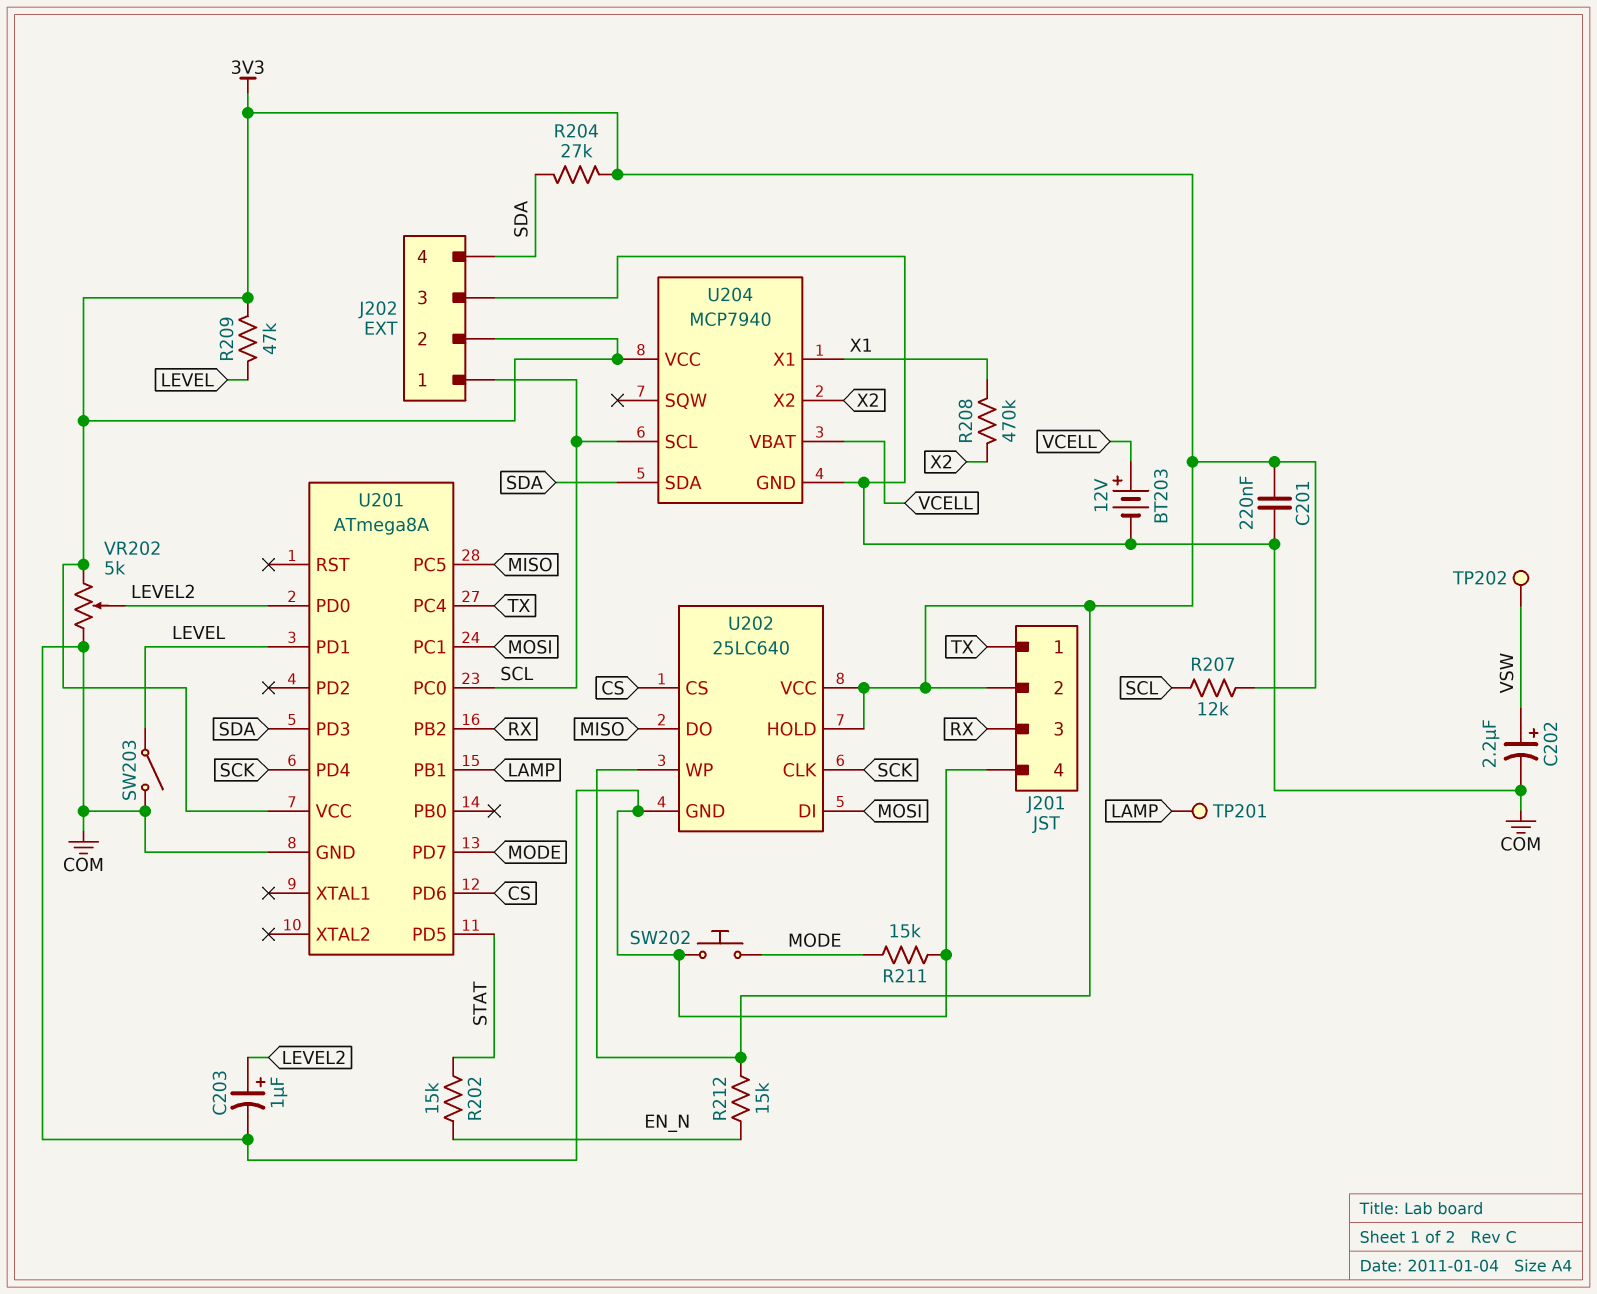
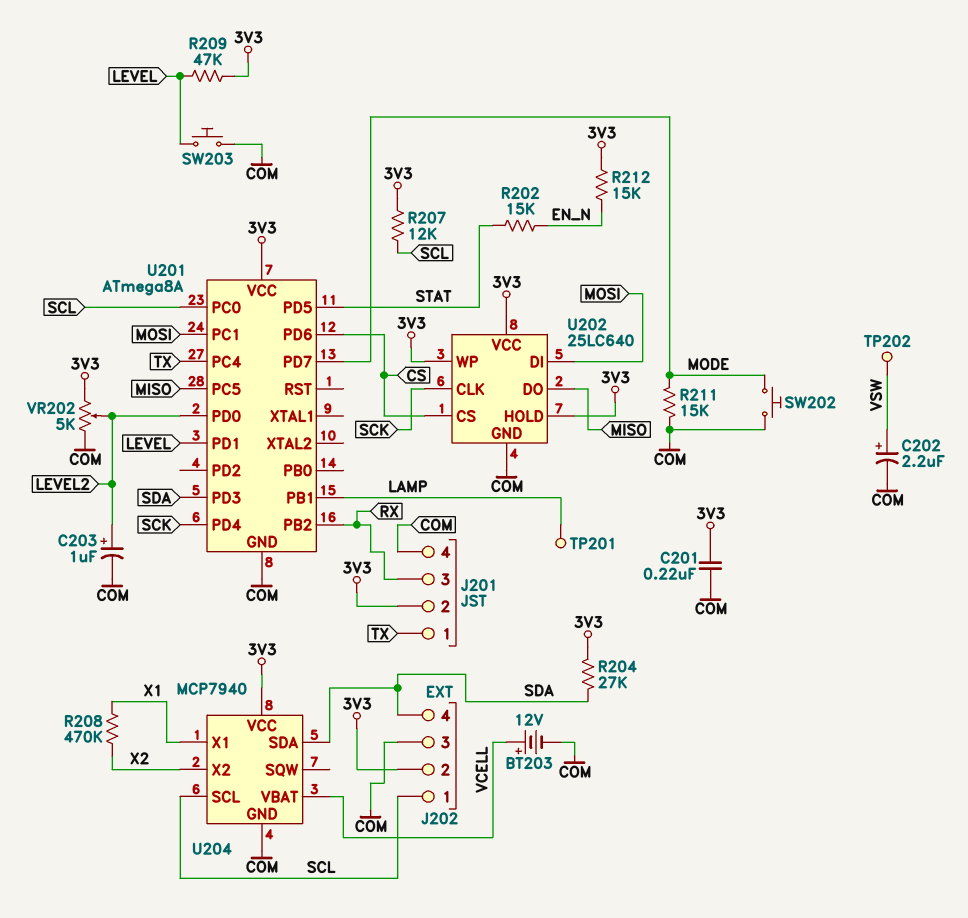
SW203: switch (COM, LEVEL) -> button (COM, LEVEL)

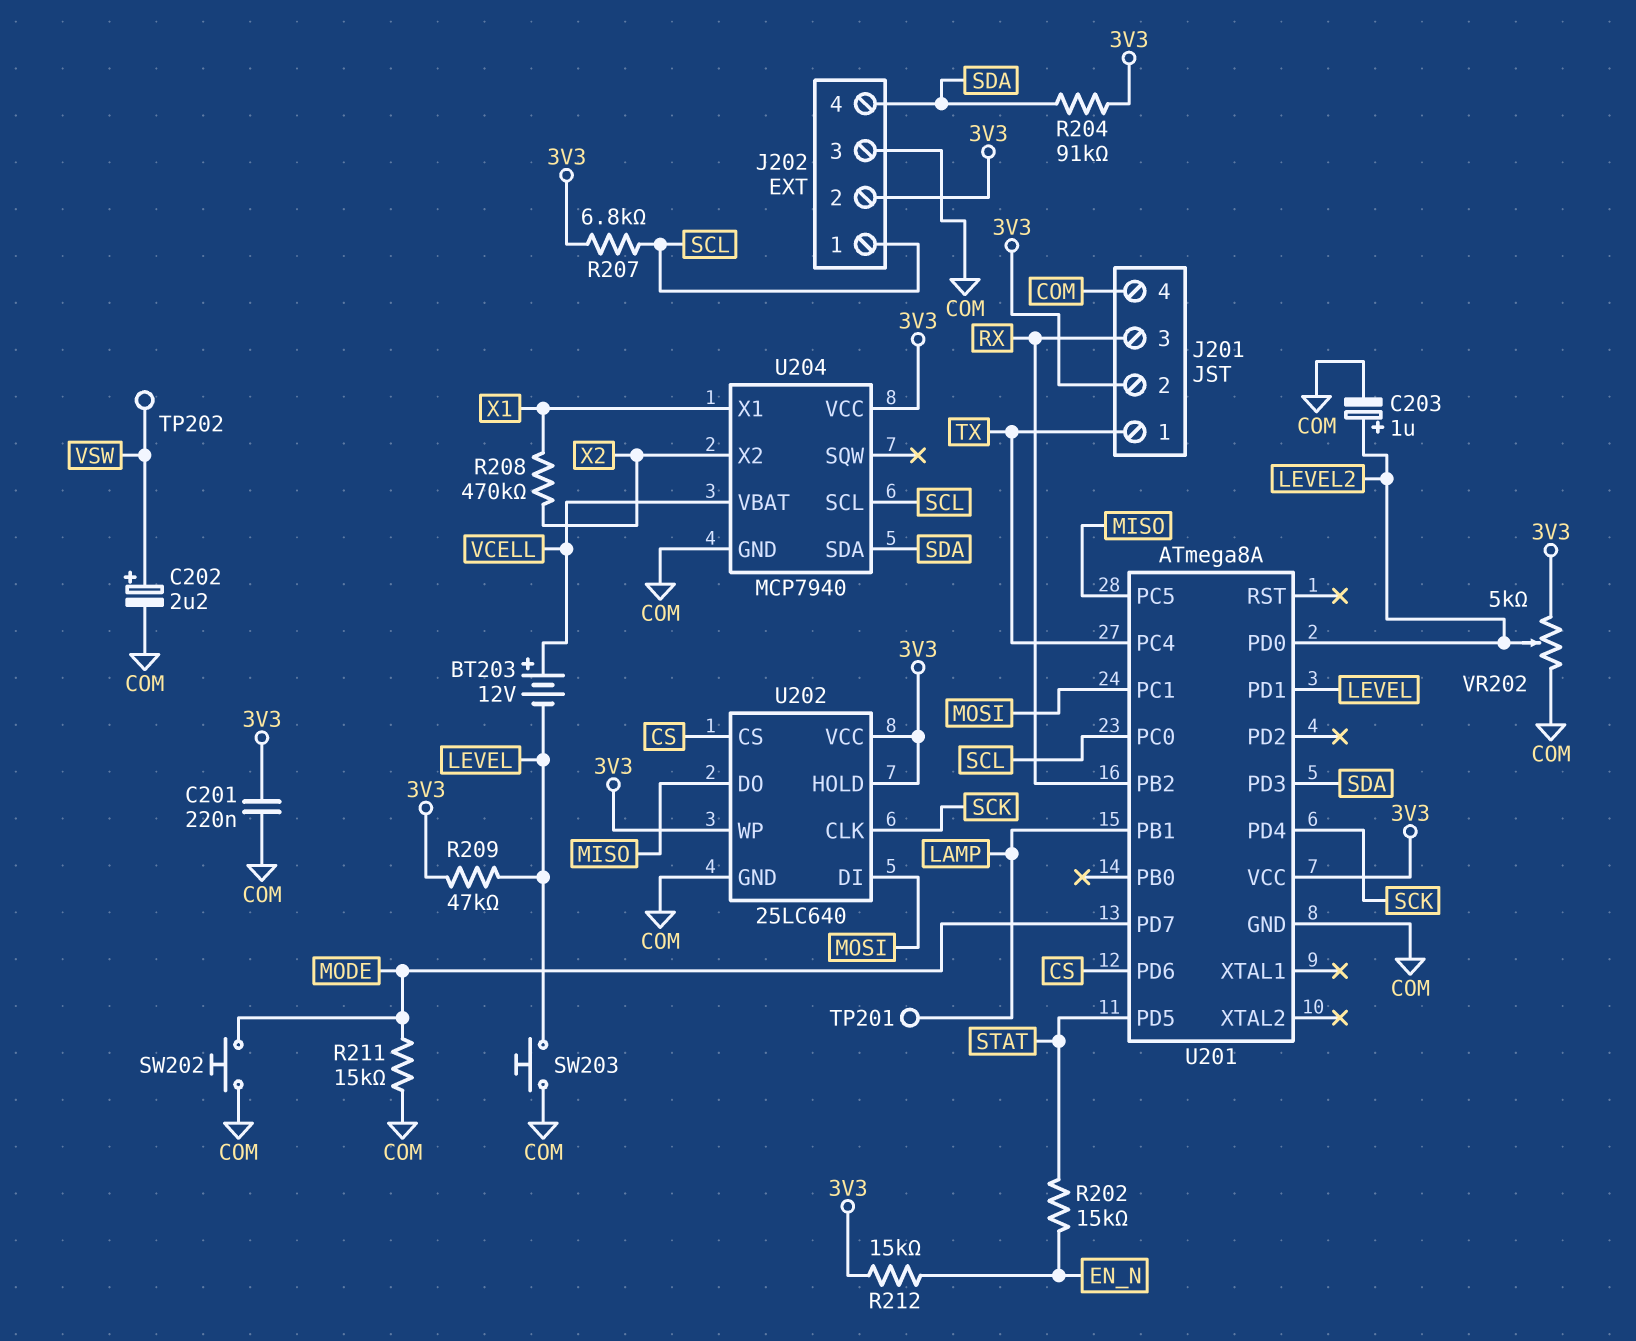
BT203: 12V (plus VCELL, minus COM) -> 12V (plus VCELL, minus LEVEL)
R204: 27k (3V3, SDA) -> 91k (3V3, SDA)
R207: 12k (3V3, SCL) -> 6.8k (3V3, SCL)

